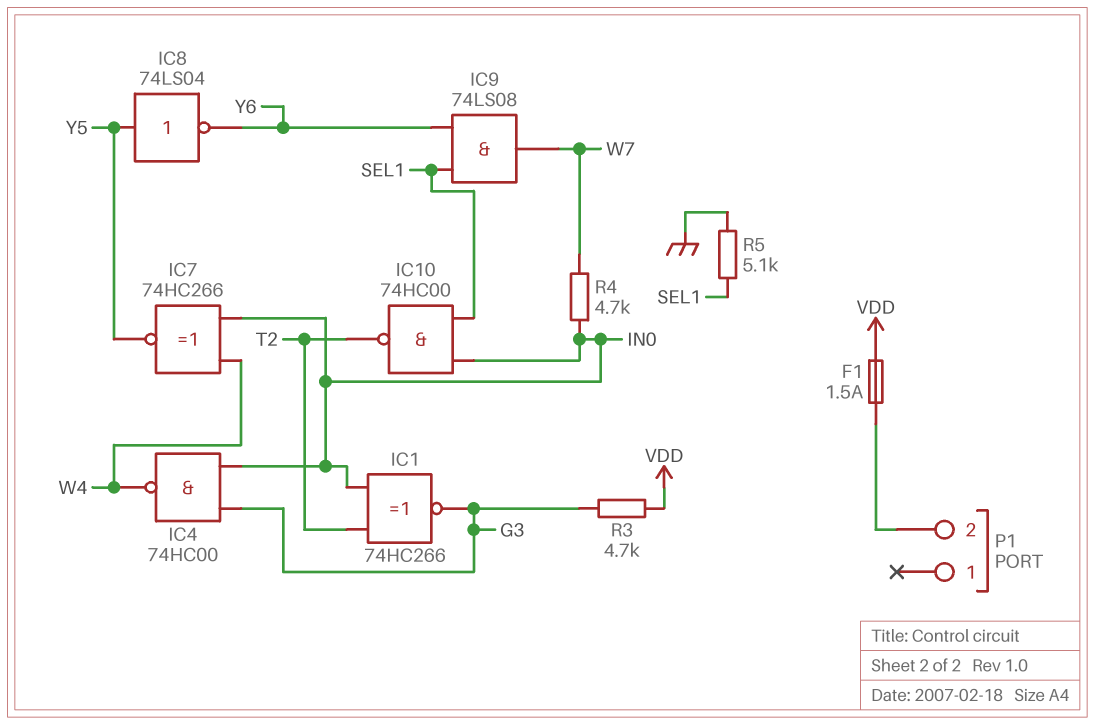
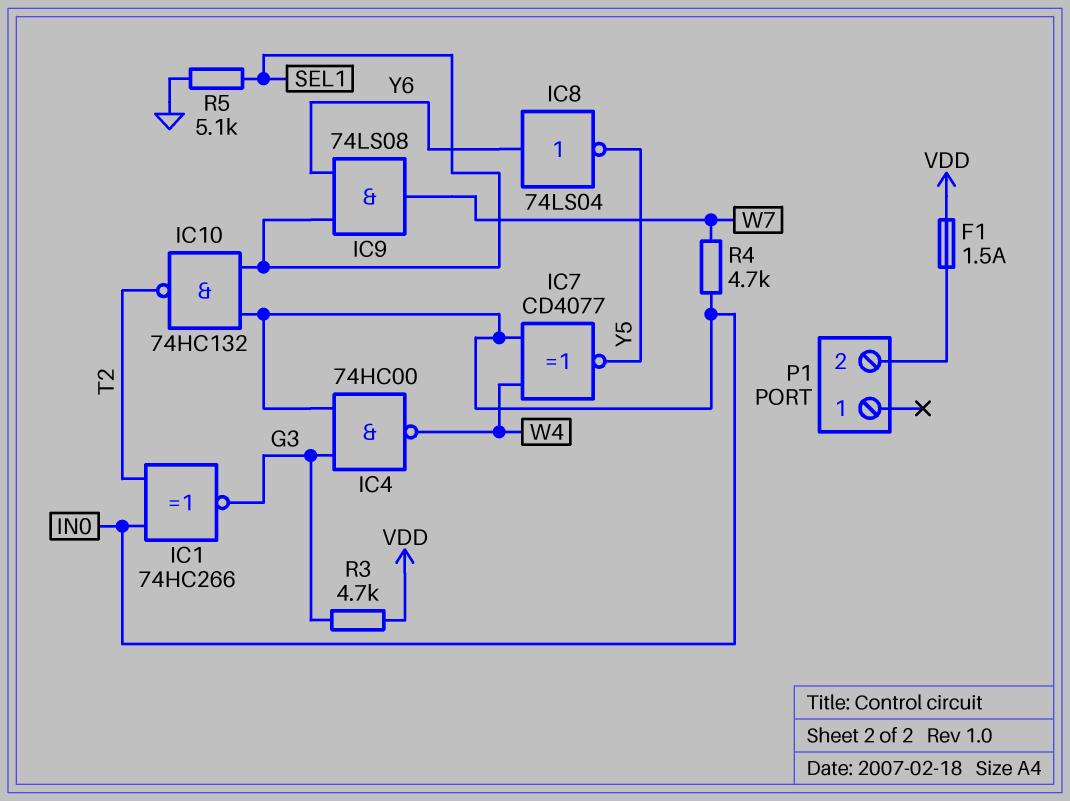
IC7: XNOR 74HC266 (in IN0, in W4, out Y5) -> XNOR CD4077 (in IN0, in W4, out Y5)
IC8: NOT 74LS04 (in Y5, out Y6) -> NOT 74LS04 (in Y6, out Y5)
IC10: NAND 74HC00 (in IN0, in SEL1, out T2) -> NAND 74HC132 (in IN0, in SEL1, out T2)

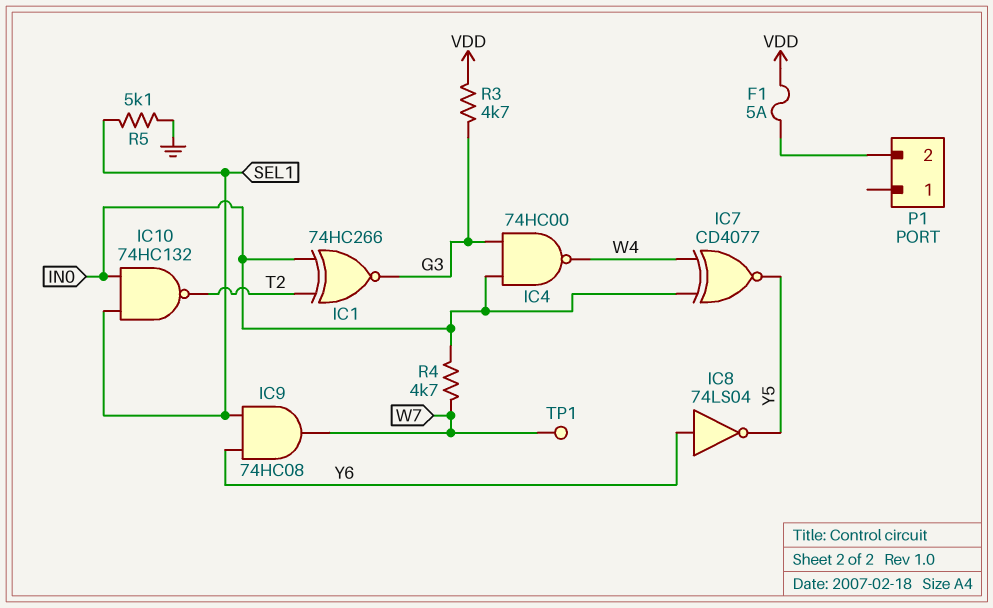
F1: 1.5A (P1/2, VDD) -> 5A (P1/2, VDD)
IC9: AND 74LS08 (in SEL1, in Y6, out W7) -> AND 74HC08 (in SEL1, in Y6, out W7)
TP1: none -> test point (W7)

